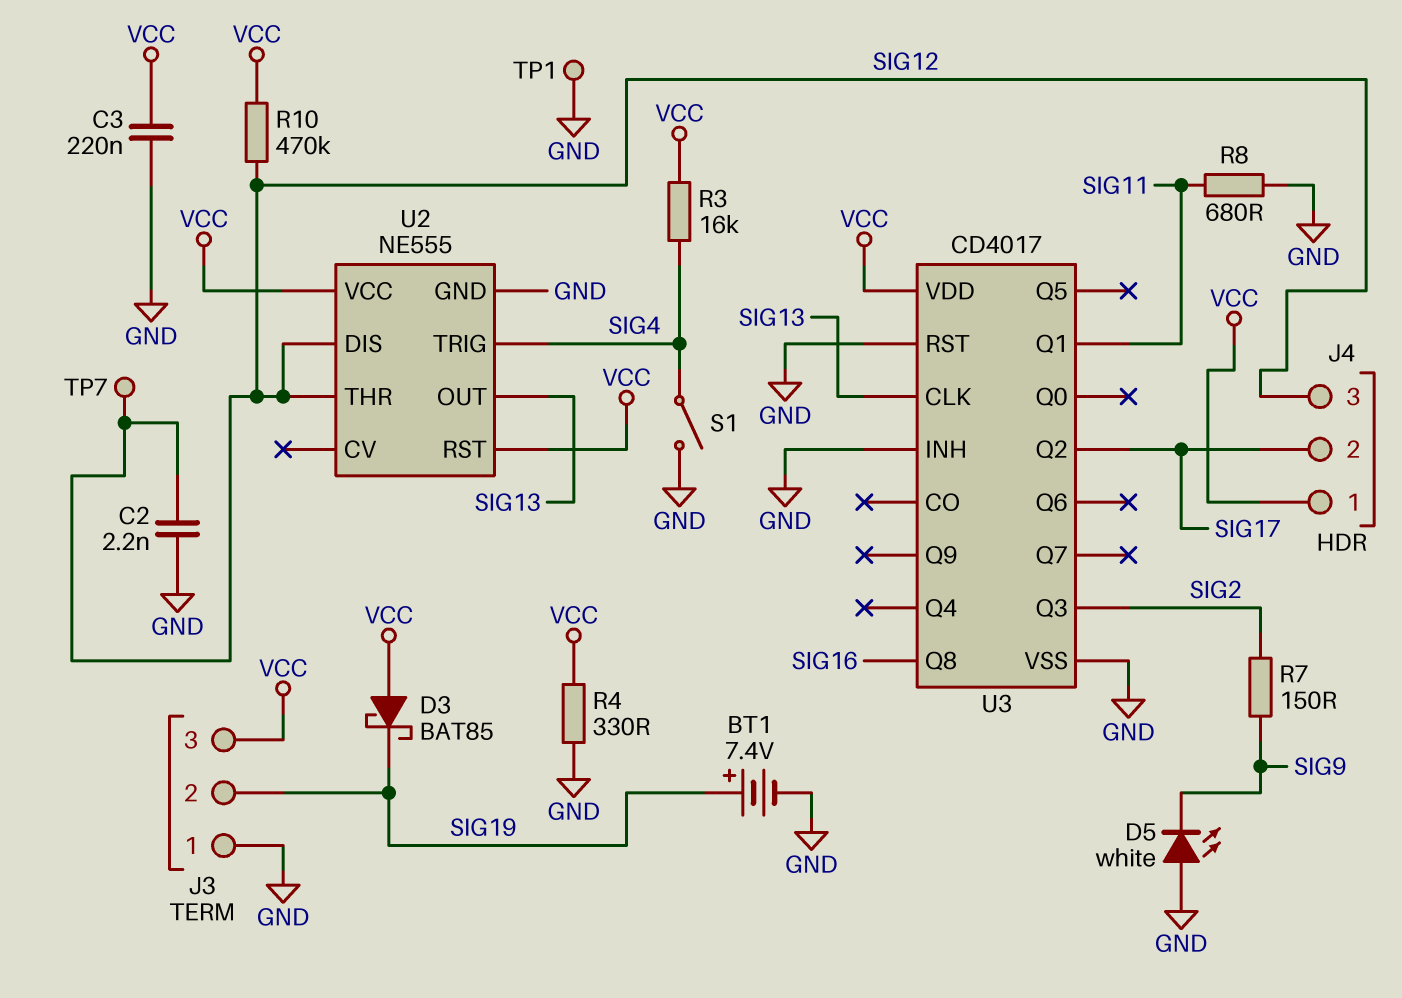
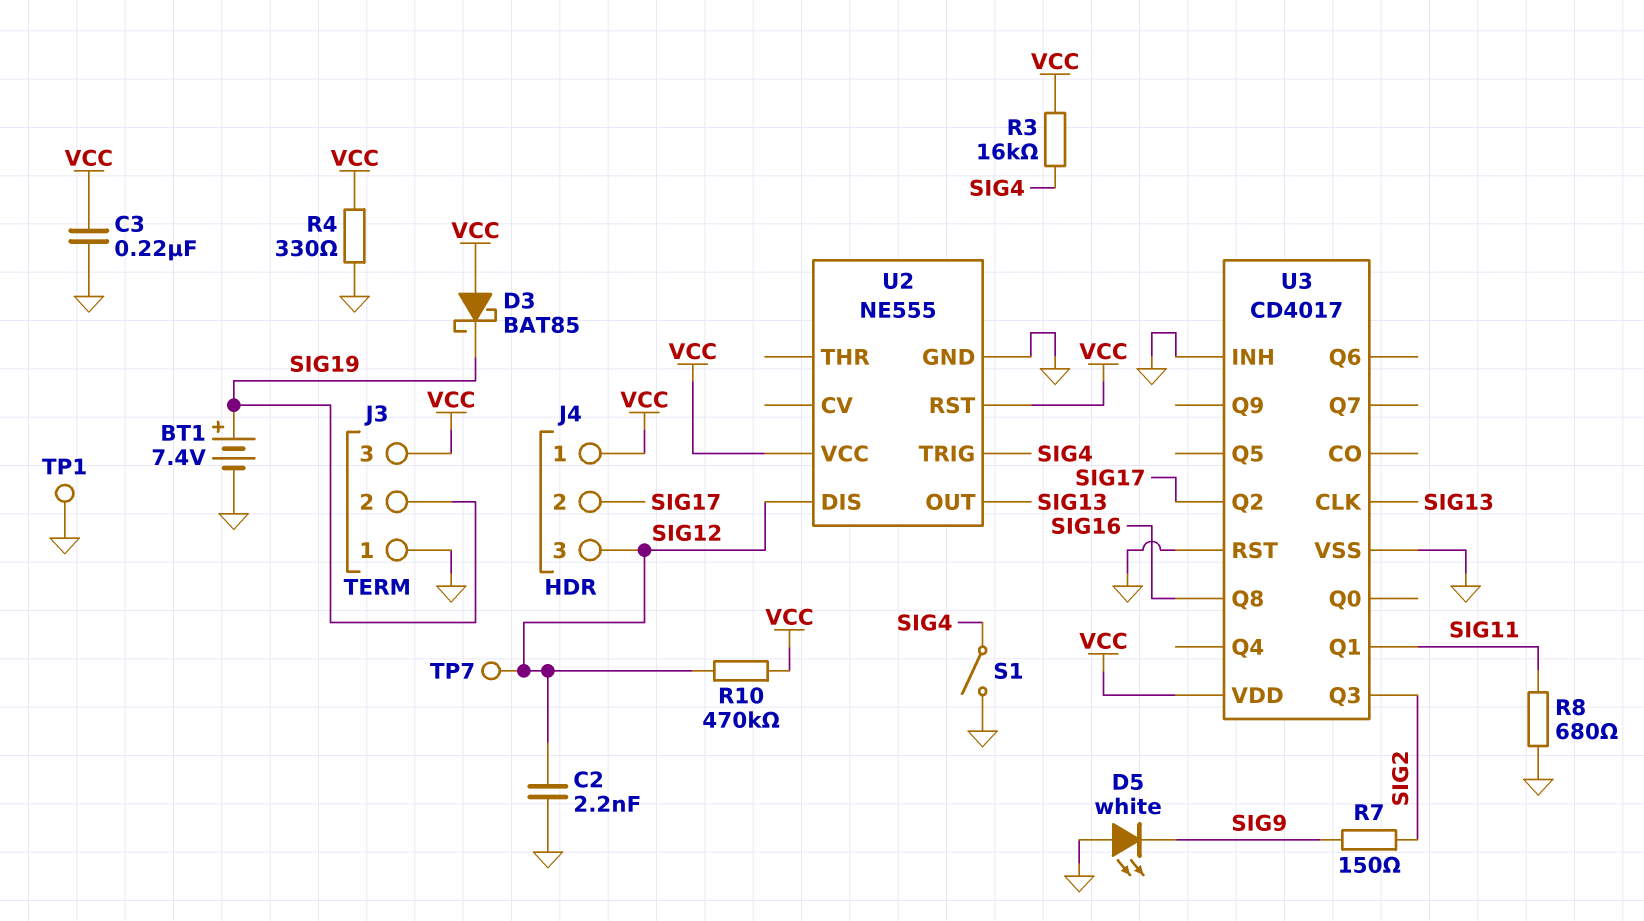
U2 pin THR: SIG12 -> none

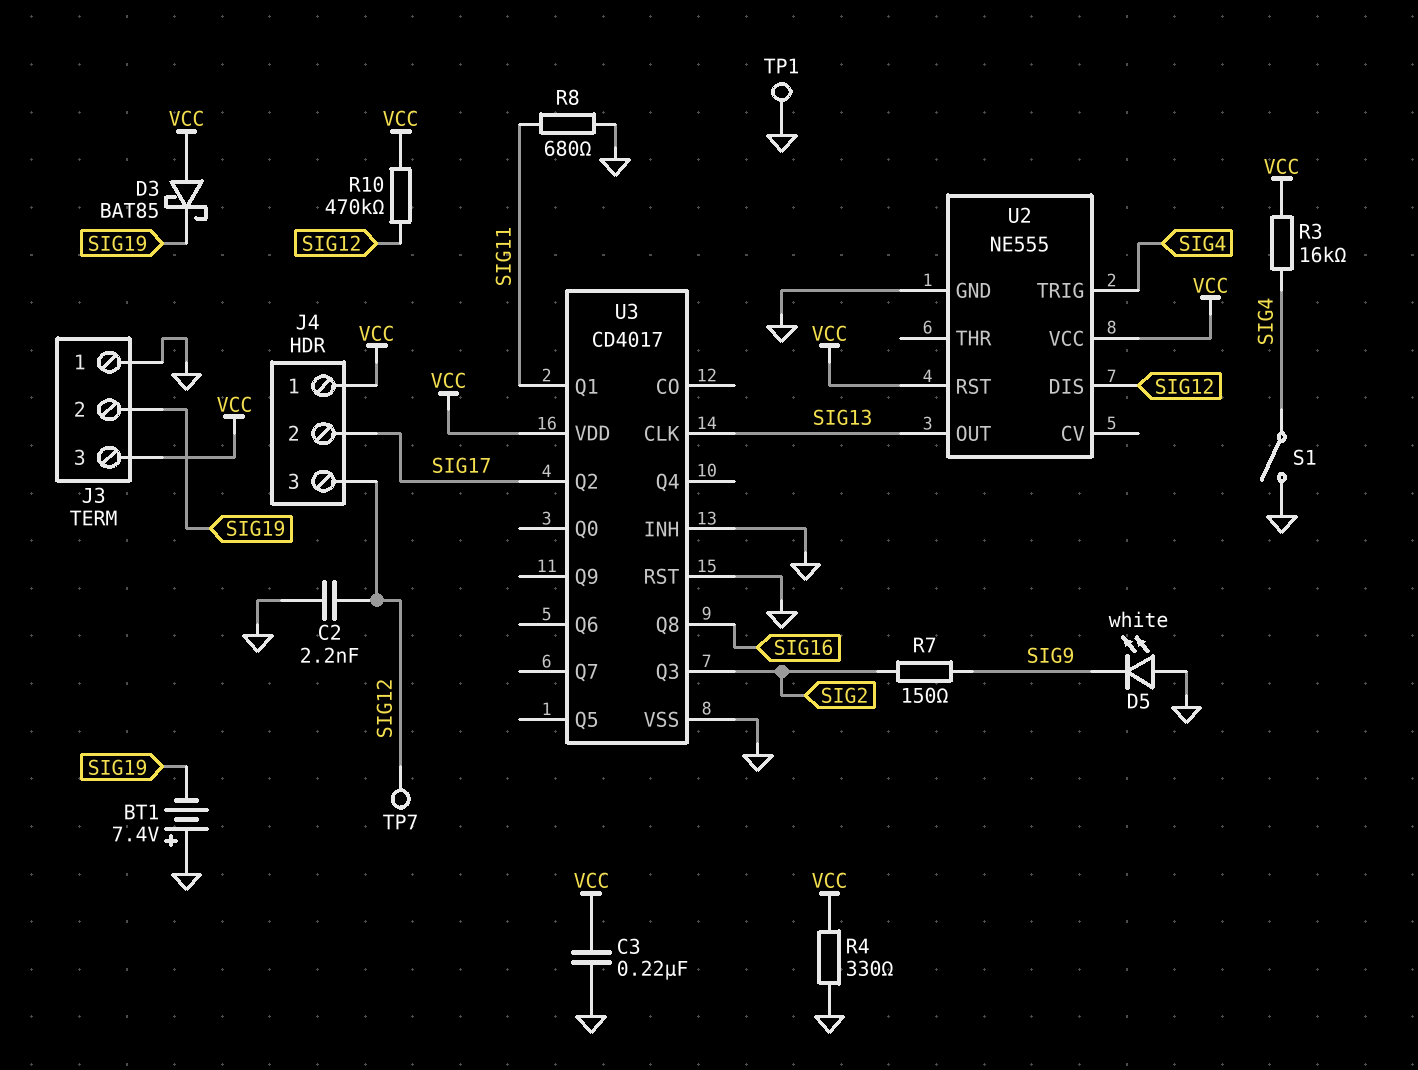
BT1: 7.4V (plus SIG19, minus GND) -> 7.4V (plus GND, minus SIG19)

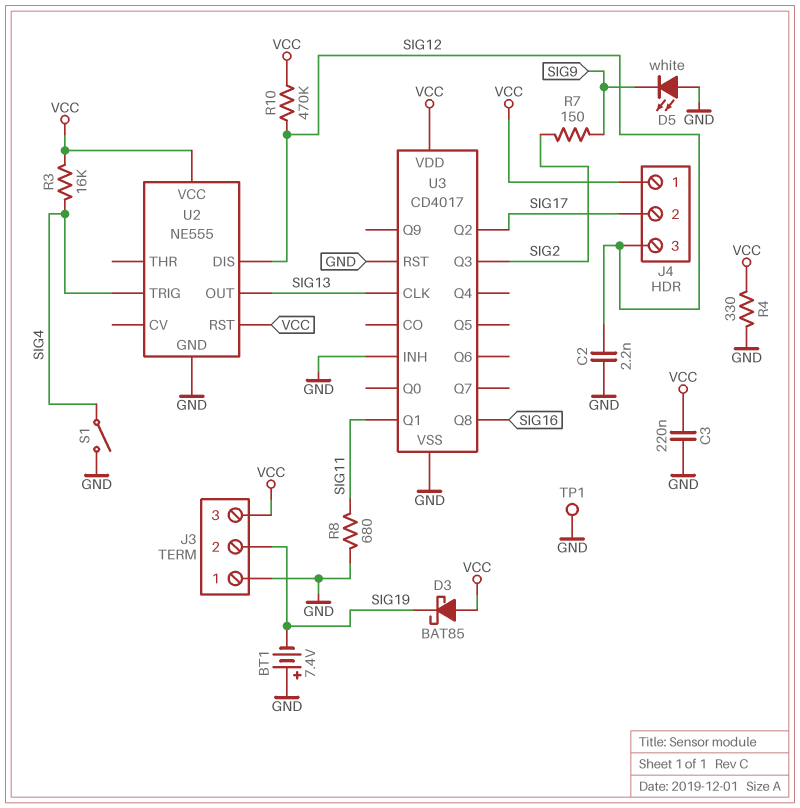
TP7: test point (SIG12) -> none

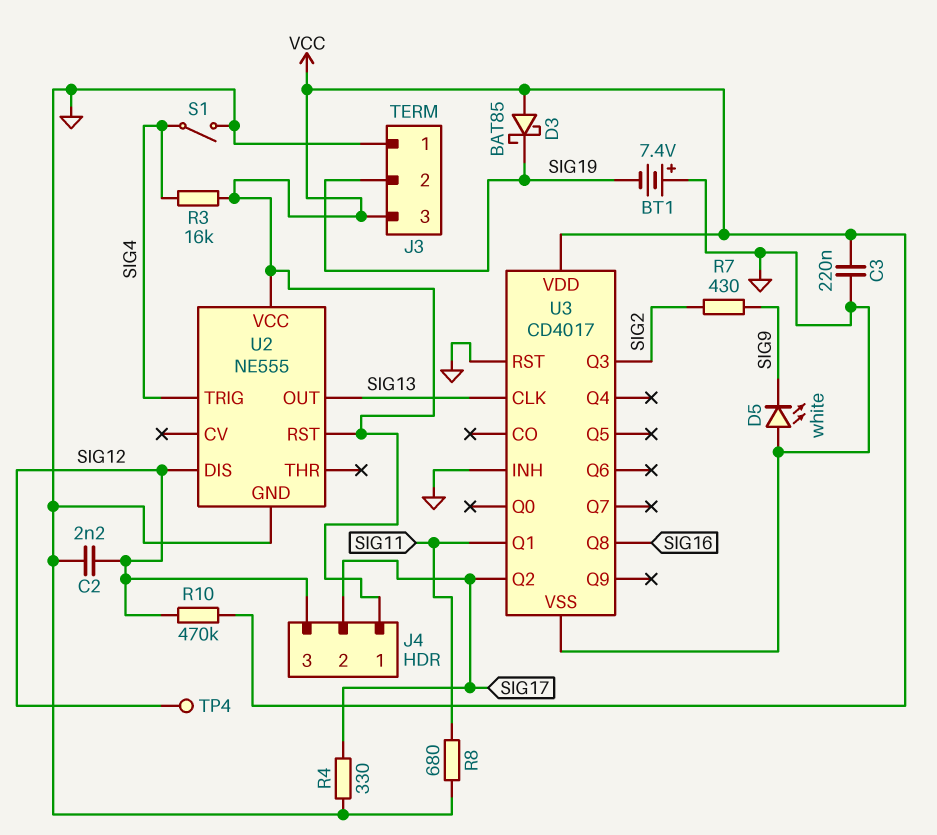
R4: 330 (GND, VCC) -> 330 (GND, SIG17)
R7: 150 (SIG2, SIG9) -> 430 (SIG2, SIG9)
TP1: test point (GND) -> none
TP4: none -> test point (SIG12)

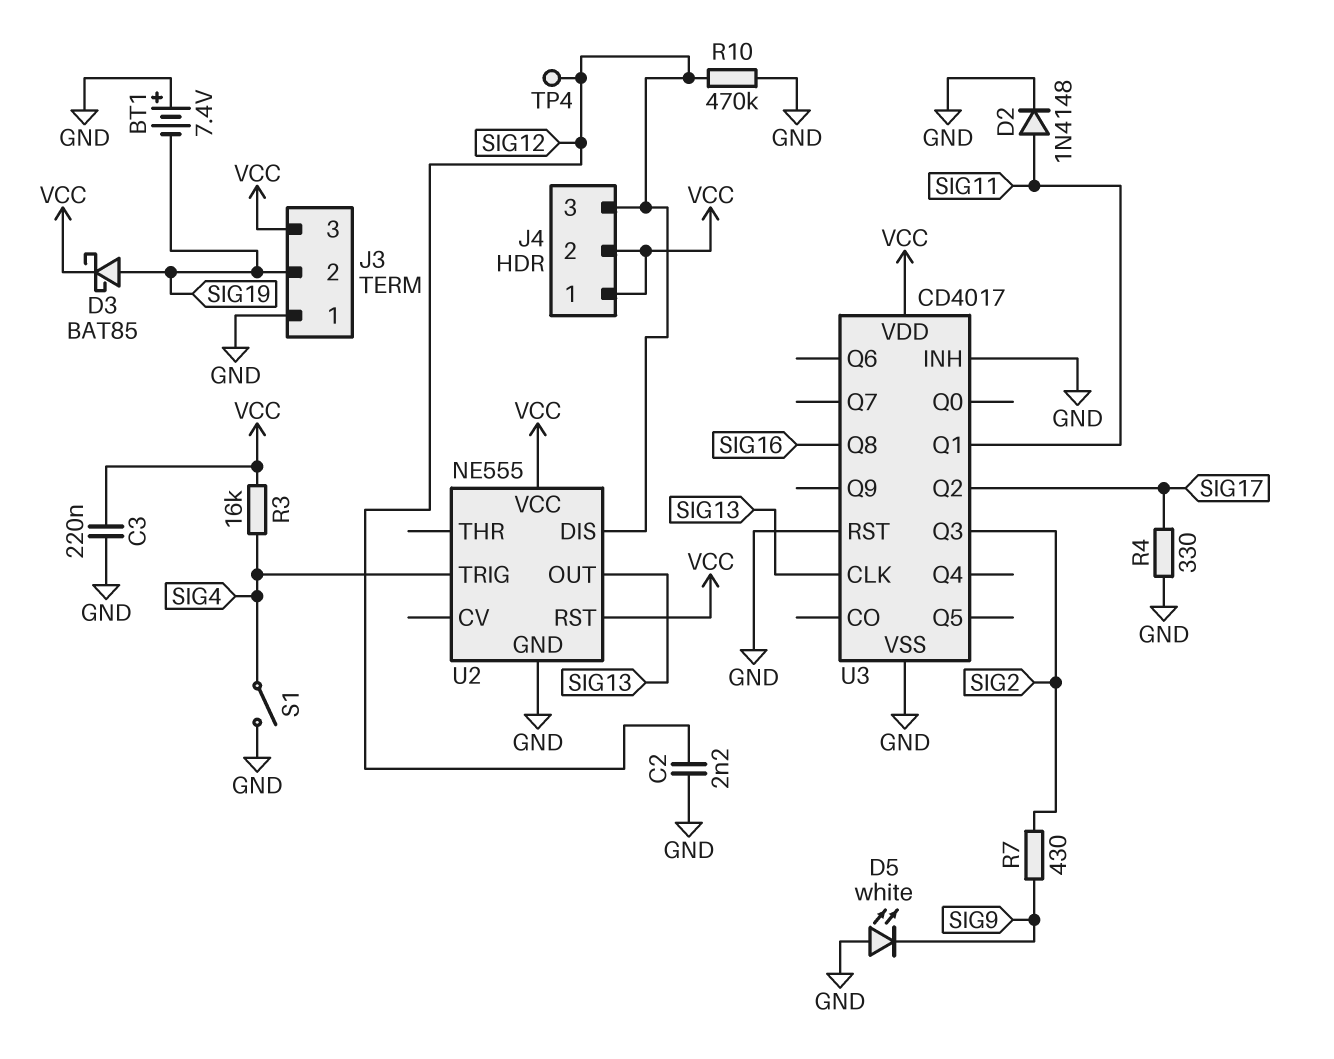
D2: none -> diode 1N4148 (A SIG11, K GND)
D3: schottky BAT85 (A VCC, K SIG19) -> schottky BAT85 (A SIG19, K VCC)
J4 pin 2: SIG17 -> VCC
R8: 680 (GND, SIG11) -> none
R10: 470k (SIG12, VCC) -> 470k (GND, SIG12)

